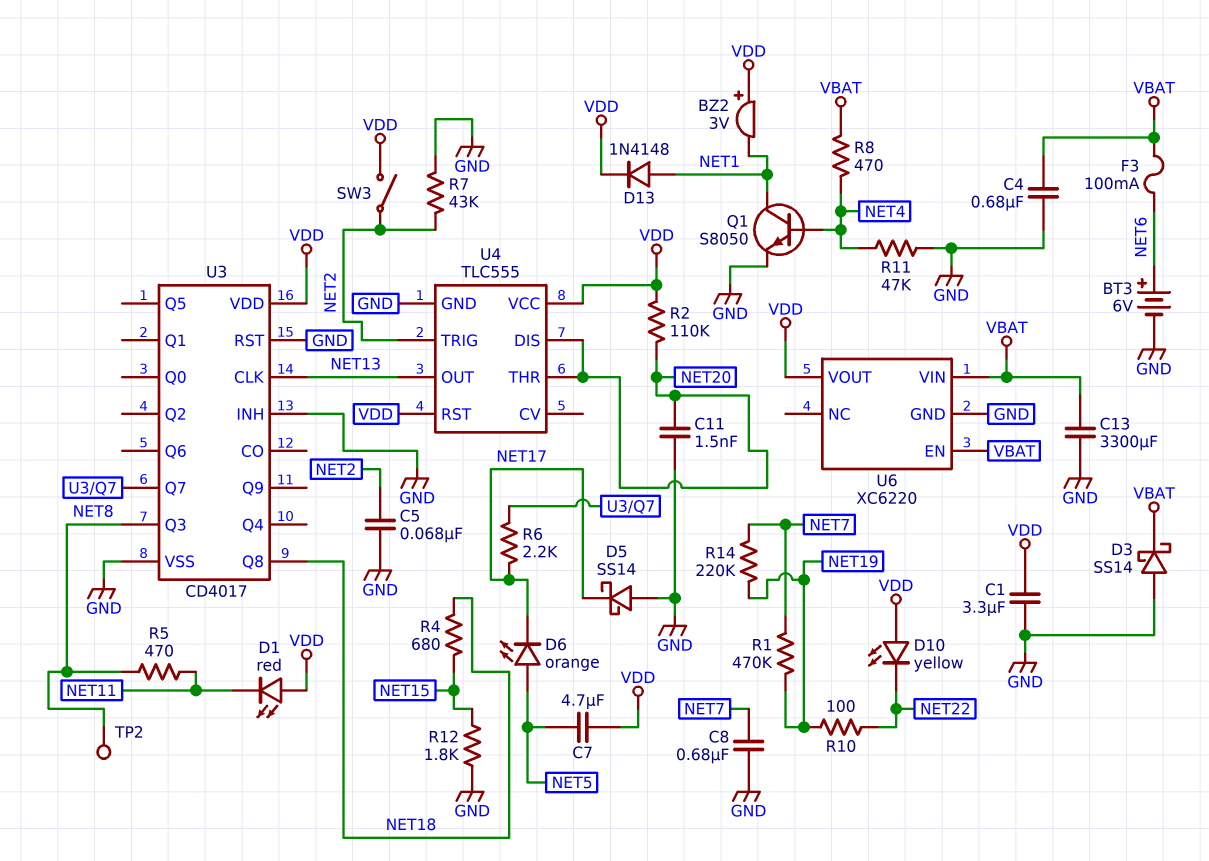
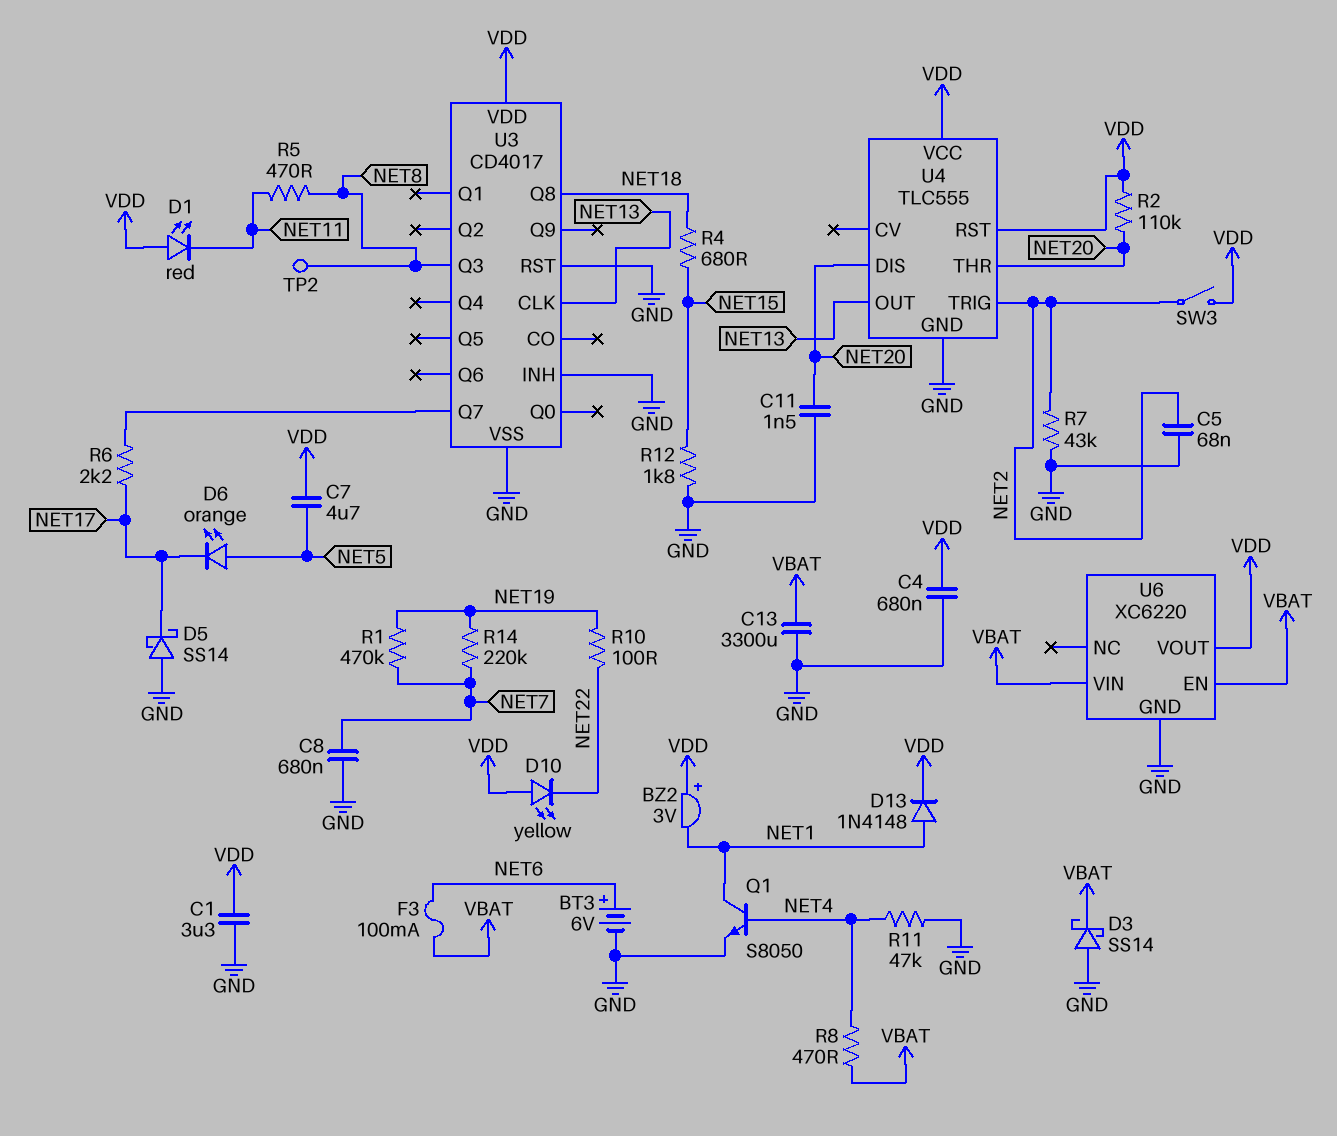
C4: 680nF (GND, VBAT) -> 680nF (GND, VDD)

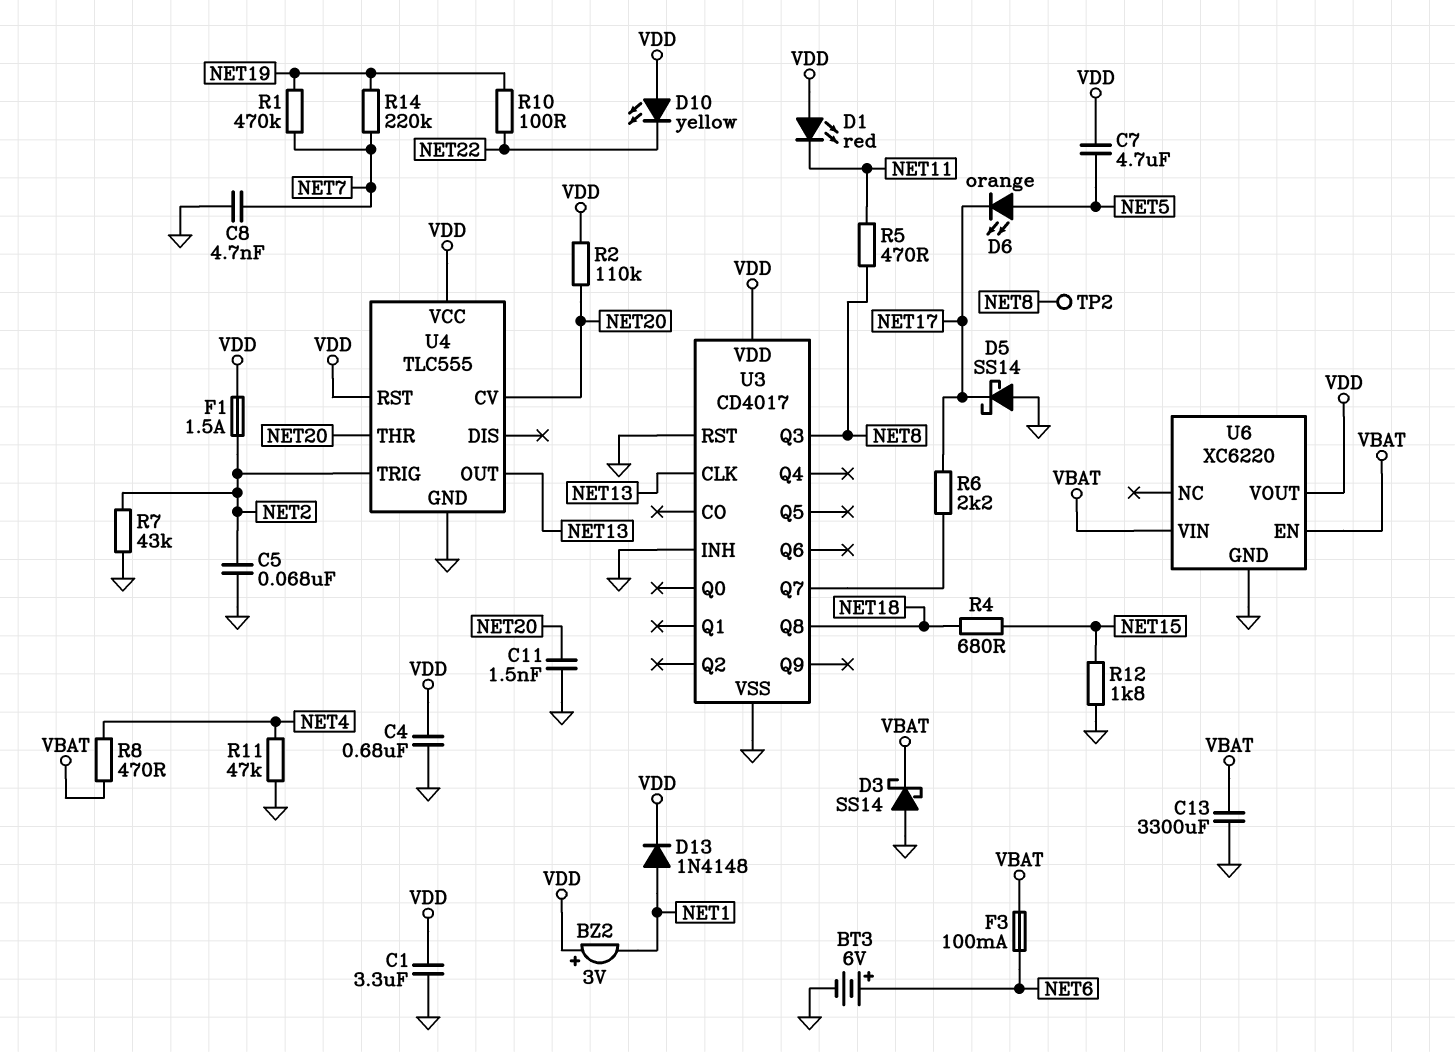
C8: 680nF (GND, NET7) -> 4.7nF (GND, NET7)
F1: none -> 1.5A (NET2, VDD)
Q1: NPN S8050 (B NET4, C NET1, E GND) -> none
SW3: switch (NET2, VDD) -> none
U4 pin CV: none -> NET20
U4 pin DIS: NET20 -> none

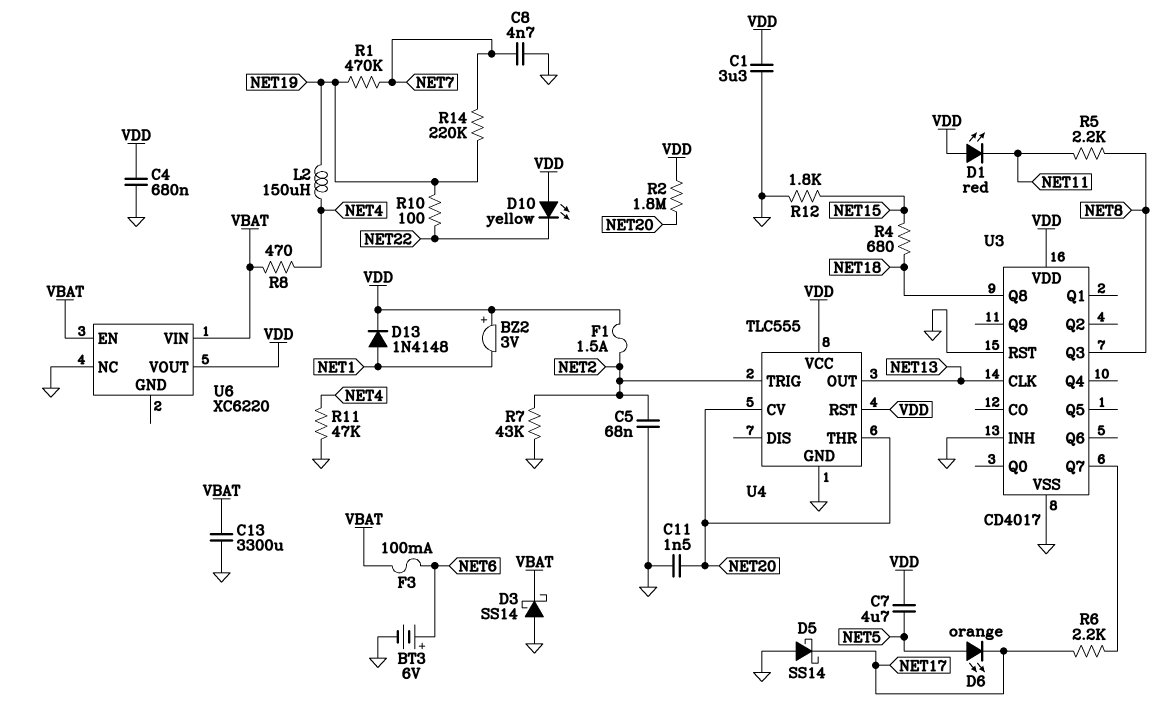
L2: none -> 150uH (NET4, NET19)
R2: 110k (NET20, VDD) -> 1.8M (NET20, VDD)
R5: 470 (NET8, NET11) -> 2.2k (NET8, NET11)
TP2: test point (NET8) -> none
U6 pin GND: GND -> none
U6 pin NC: none -> GND

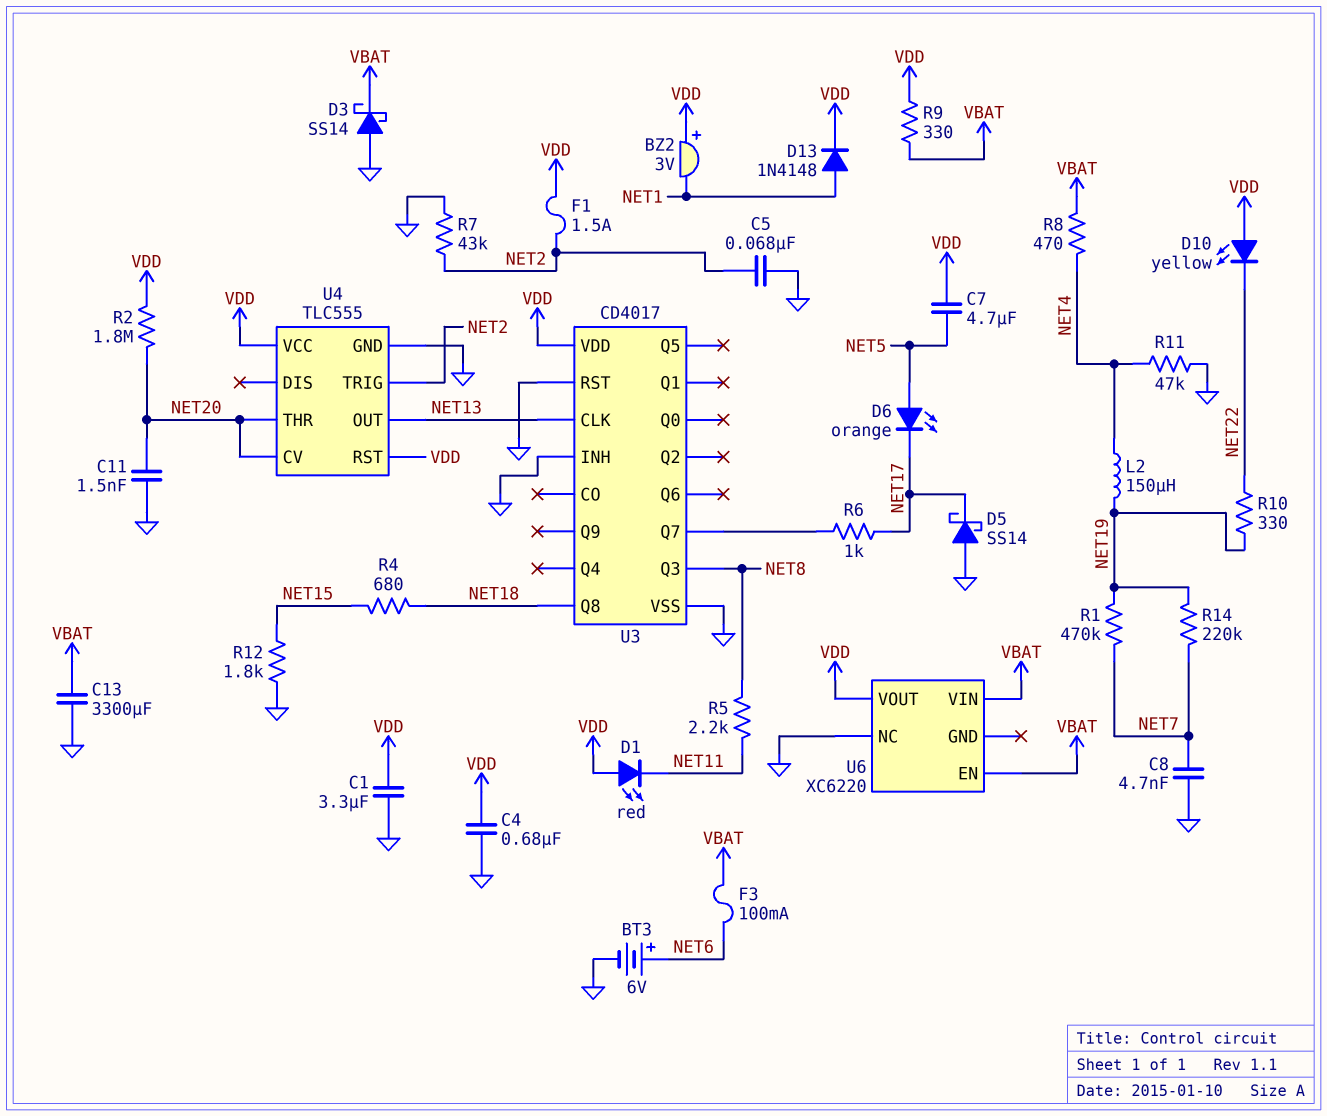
R6: 2.2k (NET17, U3/Q7) -> 1k (NET17, U3/Q7)
R9: none -> 330 (VBAT, VDD)
R10: 100 (NET19, NET22) -> 330 (NET19, NET22)

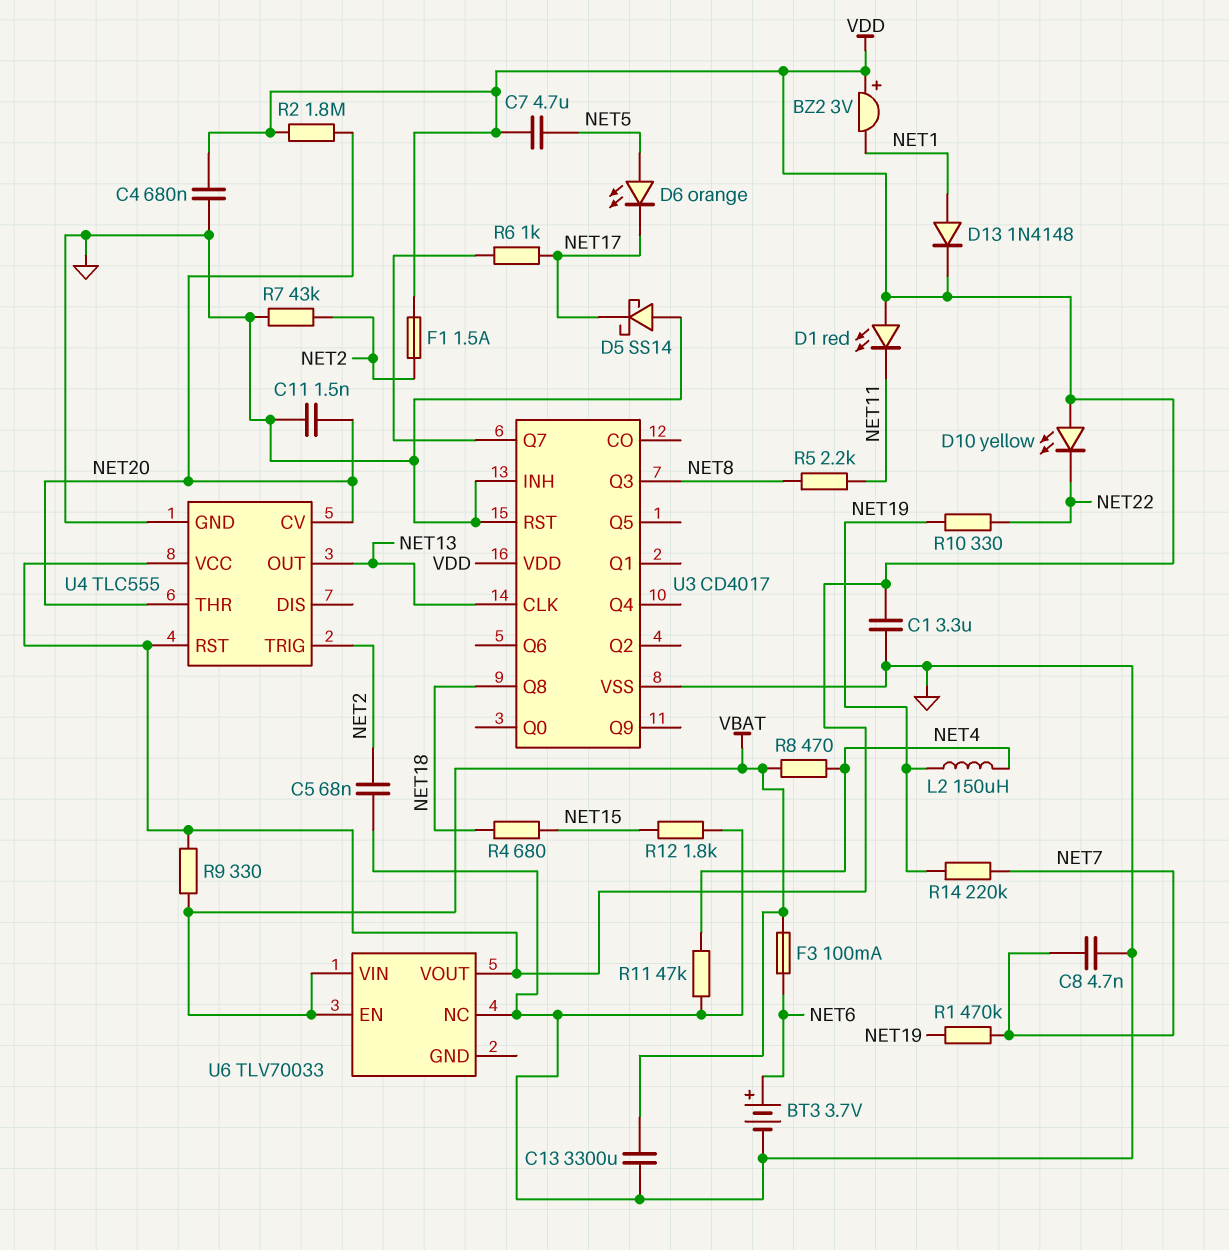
BT3: 6V (plus NET6, minus GND) -> 3.7V (plus NET6, minus GND)
D3: schottky SS14 (A GND, K VBAT) -> none
U6: XC6220 -> TLV70033

